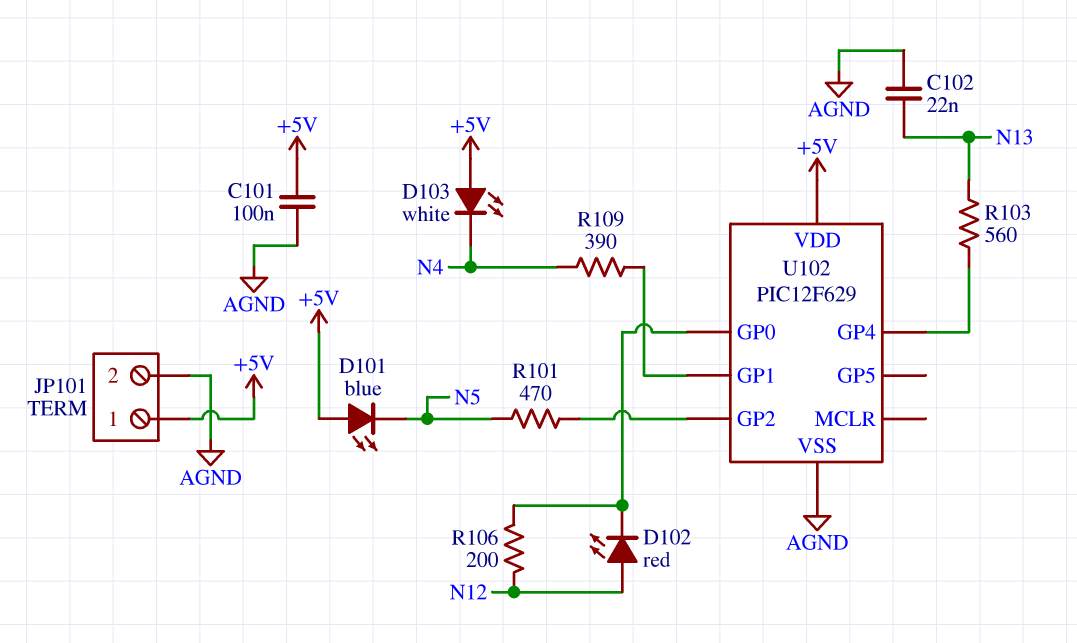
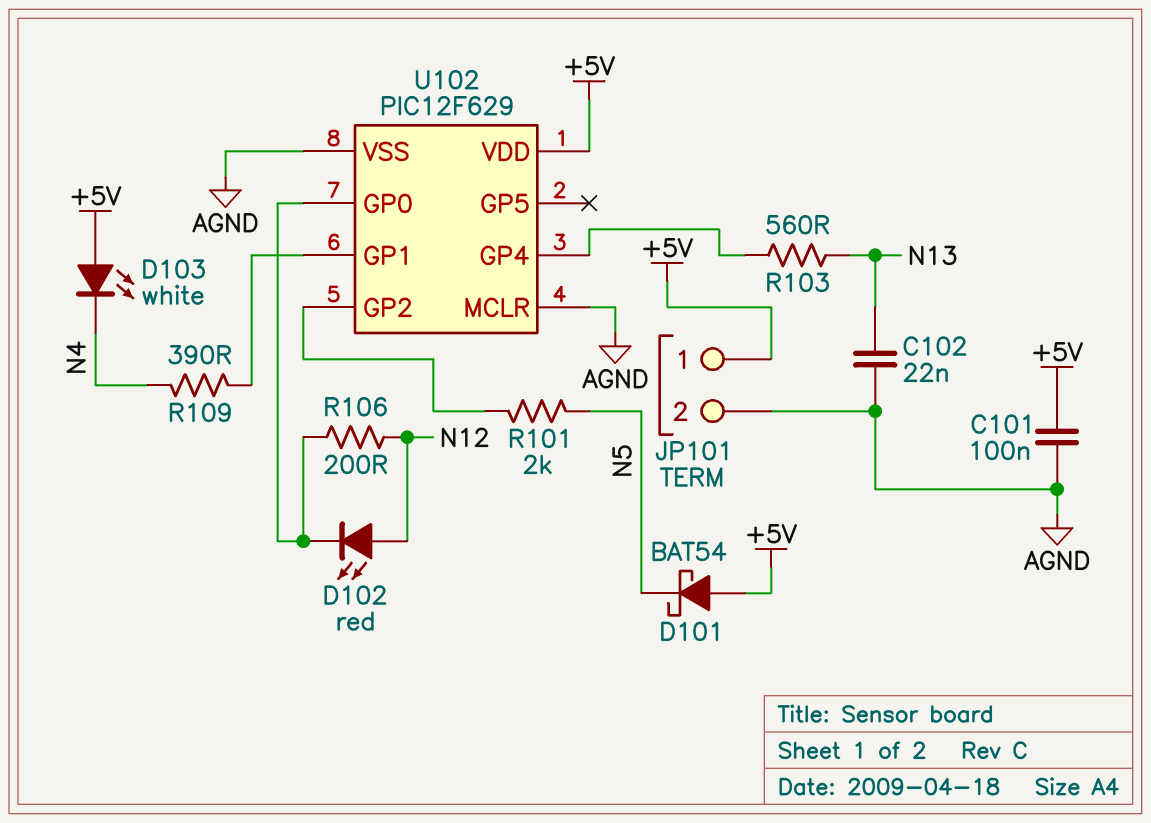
D101: LED blue (A +5V, K N5) -> schottky BAT54 (A +5V, K N5)
R101: 470 (N5, U102/GP2) -> 2k (N5, U102/GP2)
U102 pin MCLR: none -> AGND

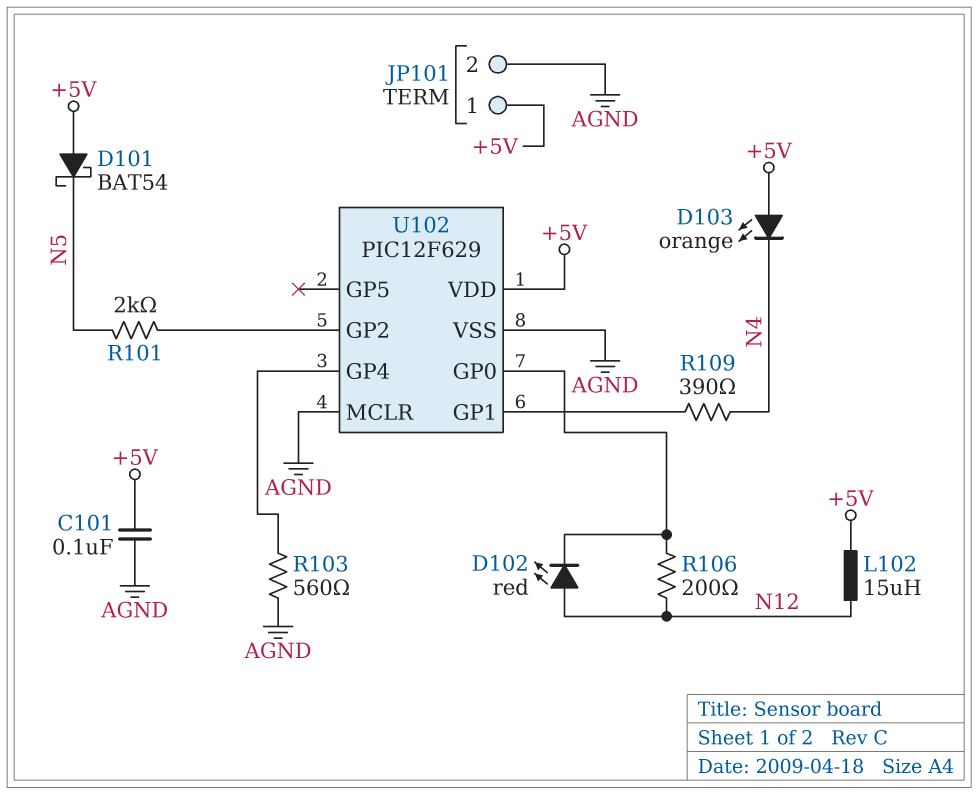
C102: 22nF (AGND, N13) -> none
D103: LED white (A +5V, K N4) -> LED orange (A +5V, K N4)
L102: none -> 15uH (+5V, N12)
R103: 560 (N13, U102/GP4) -> 560 (AGND, U102/GP4)

